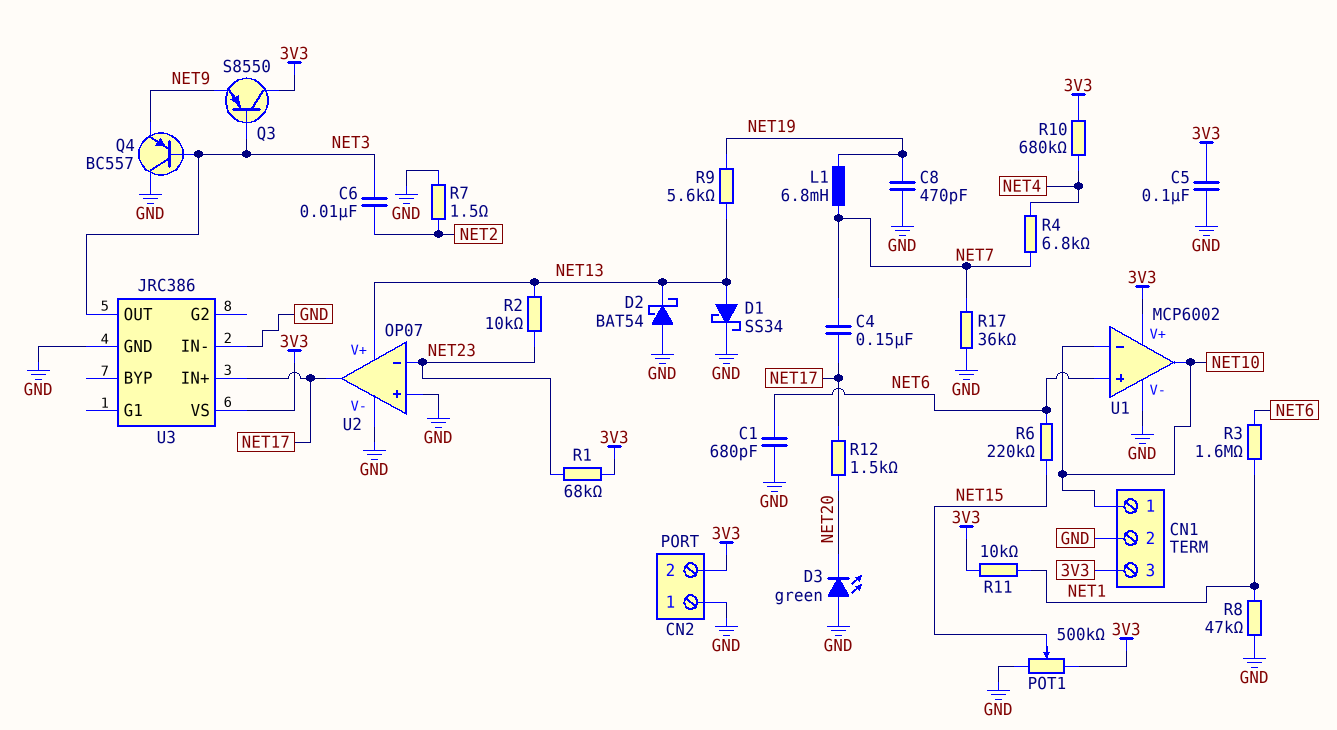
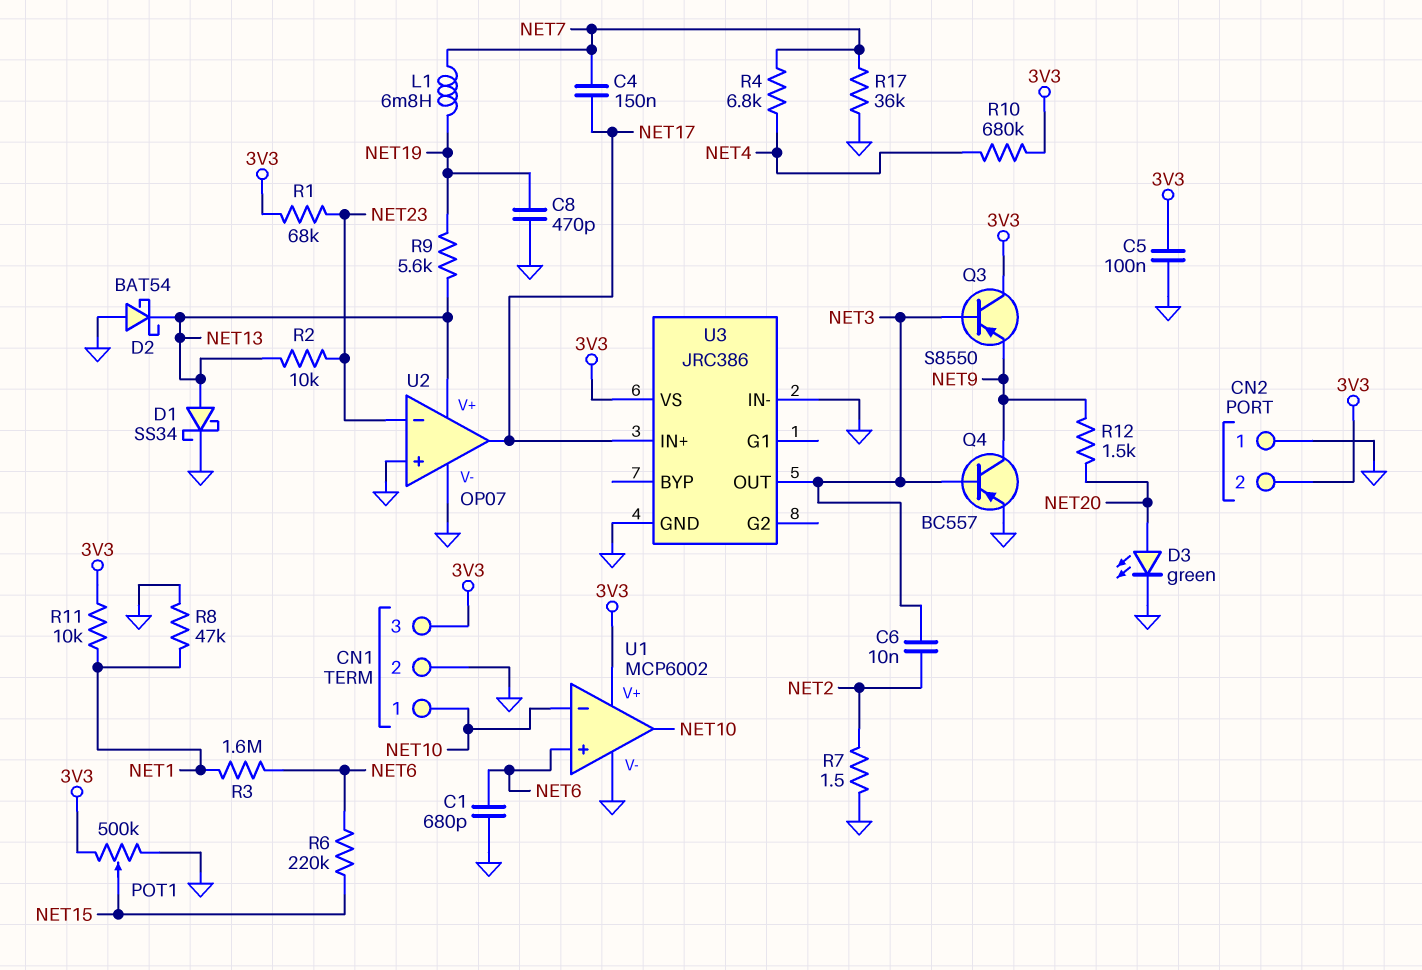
D3: LED green (A GND, K NET20) -> LED green (A NET20, K GND)
Q4: PNP BC557 (B NET3, C GND, E NET9) -> PNP BC557 (B NET3, C NET9, E GND)
R12: 1.5k (NET17, NET20) -> 1.5k (NET9, NET20)

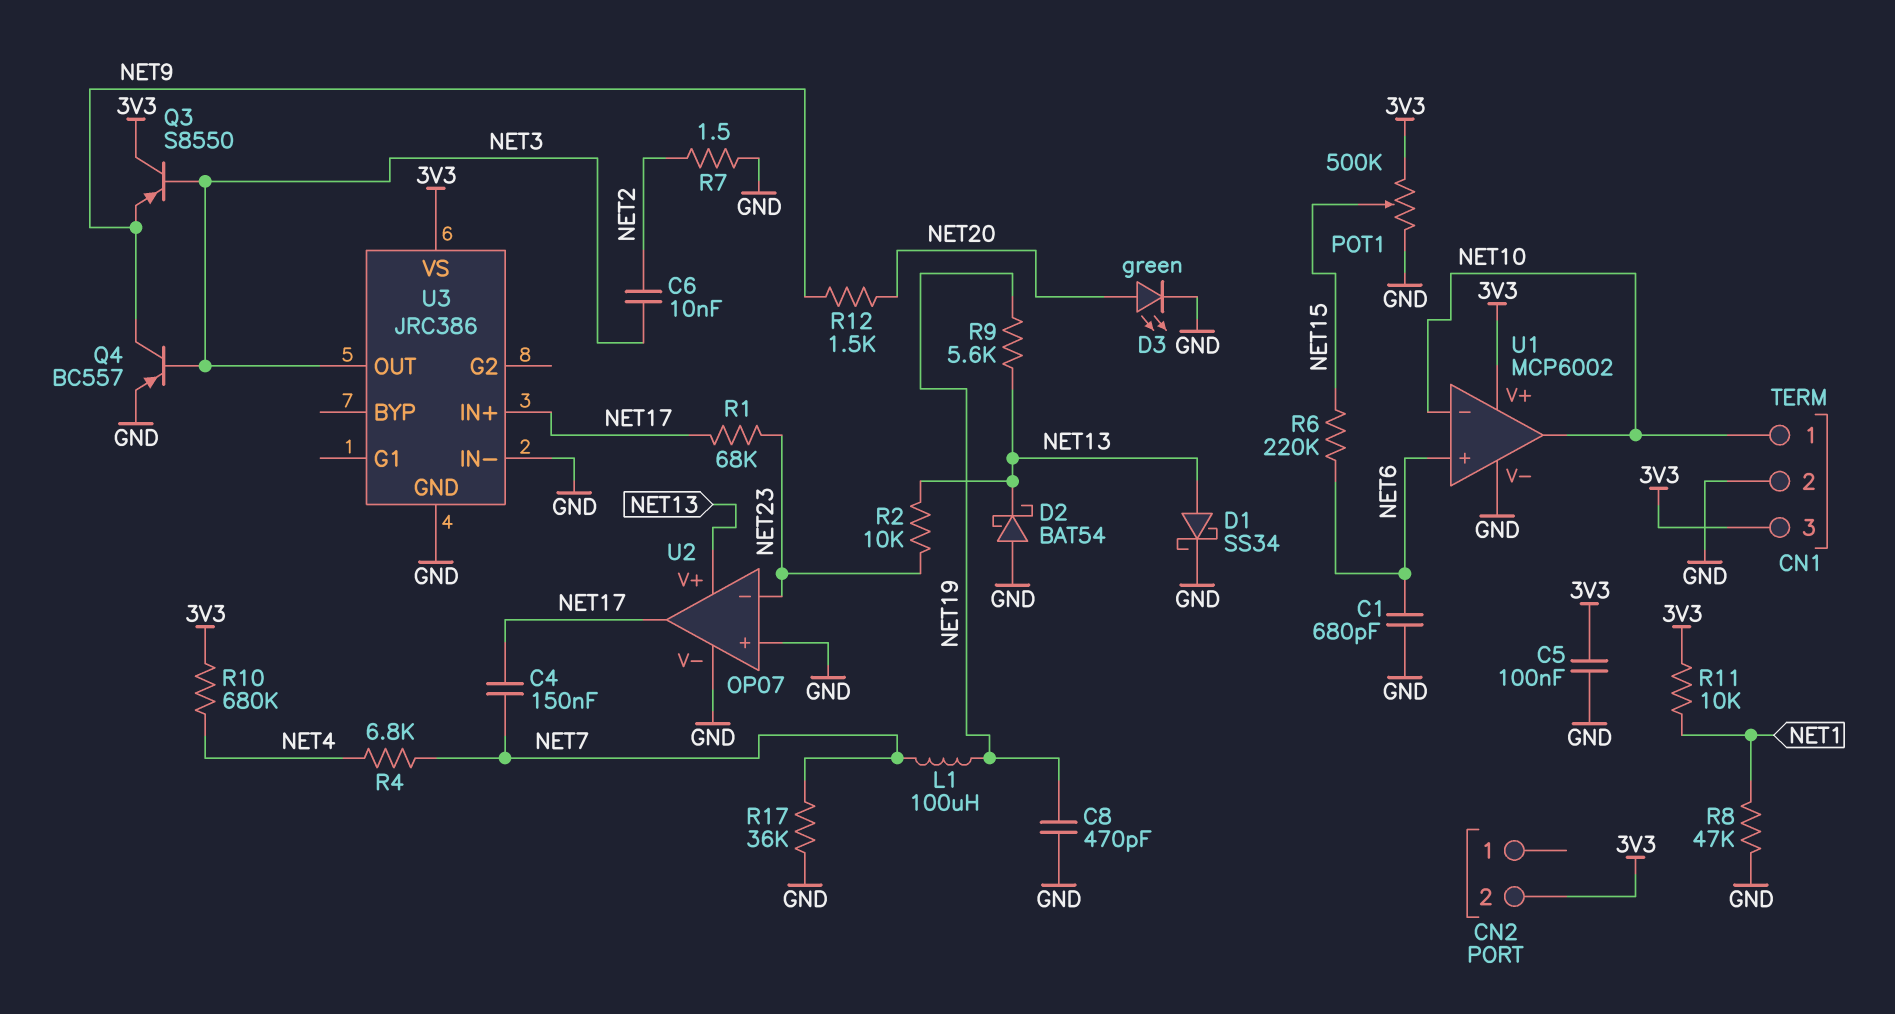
CN2 pin 1: GND -> none
L1: 6.8mH (NET7, NET19) -> 100uH (NET7, NET19)
R1: 68k (3V3, NET23) -> 68k (NET17, NET23)
R3: 1.6M (NET1, NET6) -> none

